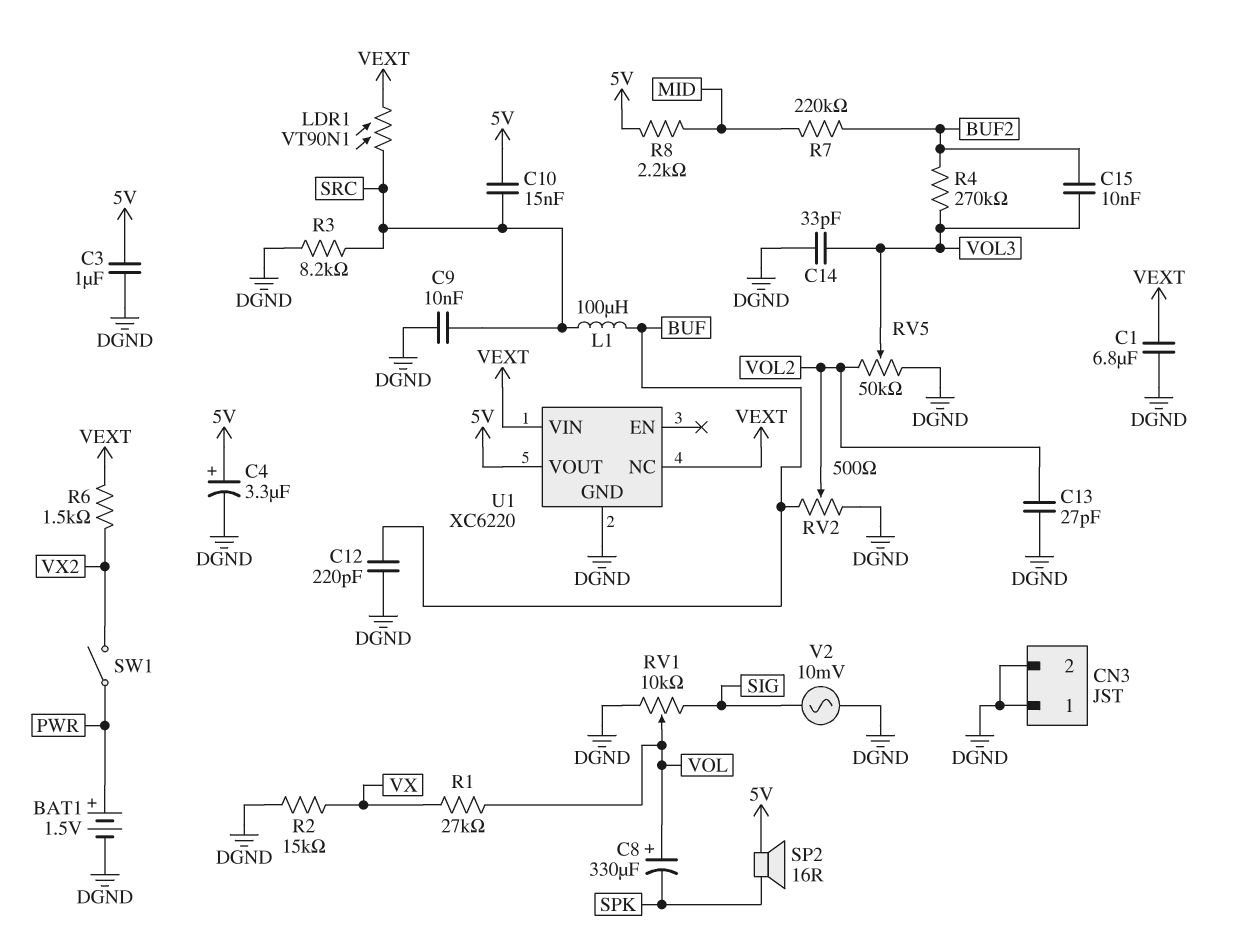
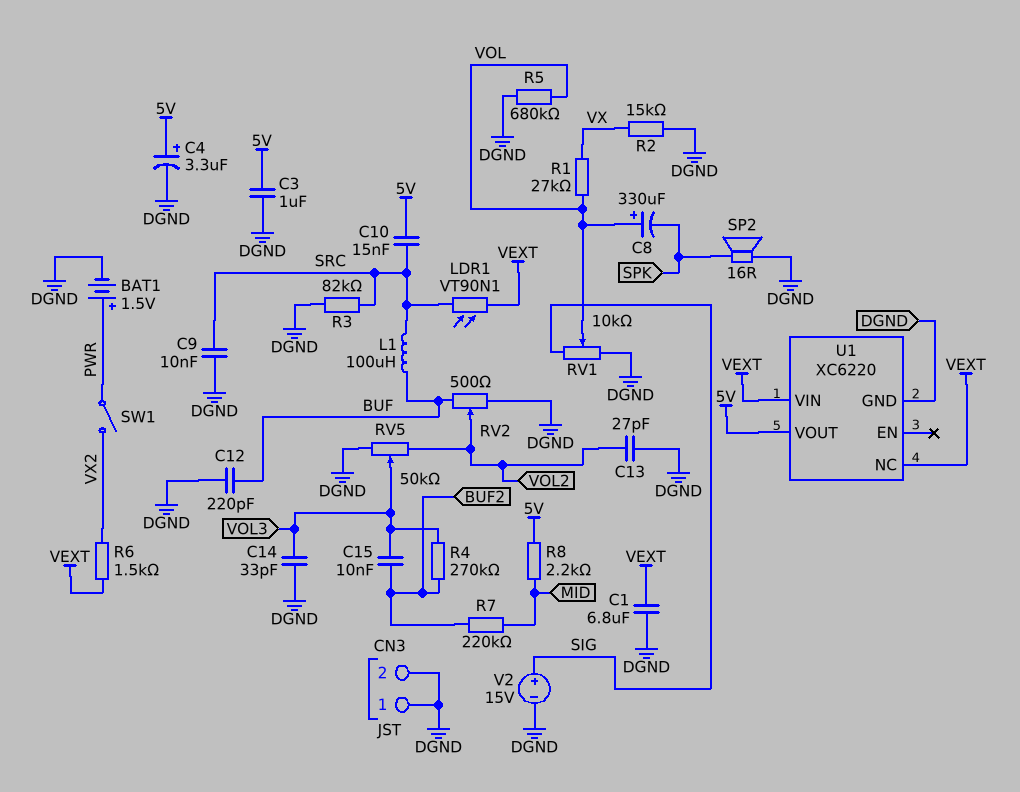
R3: 8.2k (DGND, SRC) -> 82k (DGND, SRC)
R5: none -> 680k (DGND, VOL)
SP2: speaker 16R (5V, SPK) -> speaker 16R (DGND, SPK)
V2: AC 10mV (DGND, SIG) -> 15V (plus SIG, minus DGND)

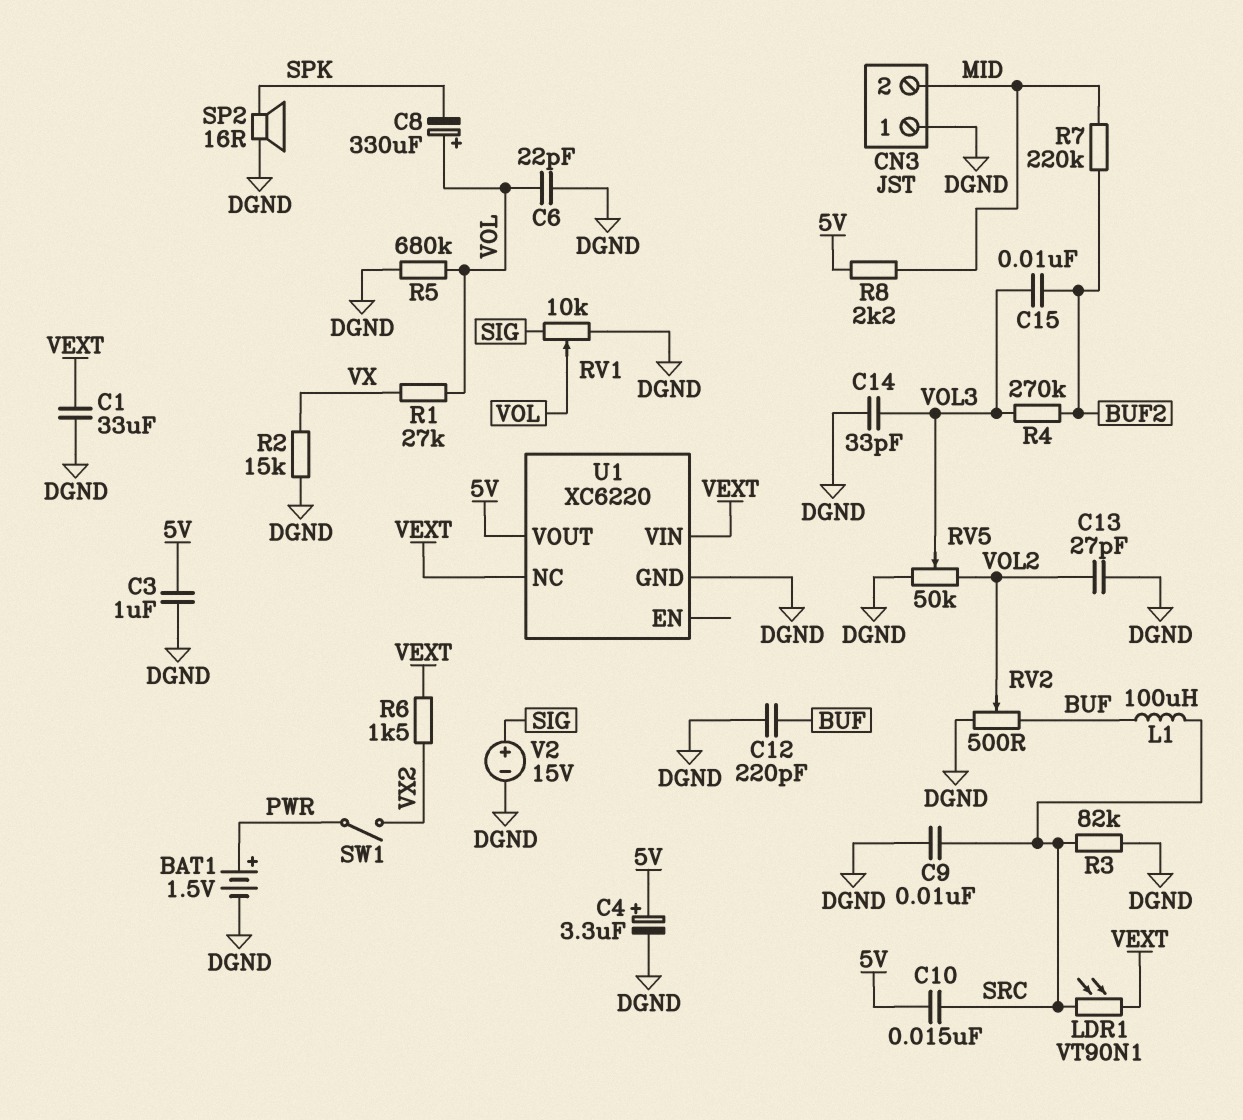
C1: 6.8uF (DGND, VEXT) -> 33uF (DGND, VEXT)
C6: none -> 22pF (DGND, VOL)
CN3 pin 2: DGND -> MID

